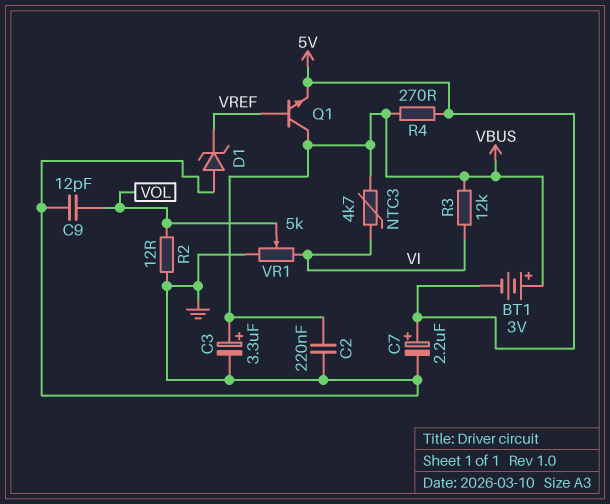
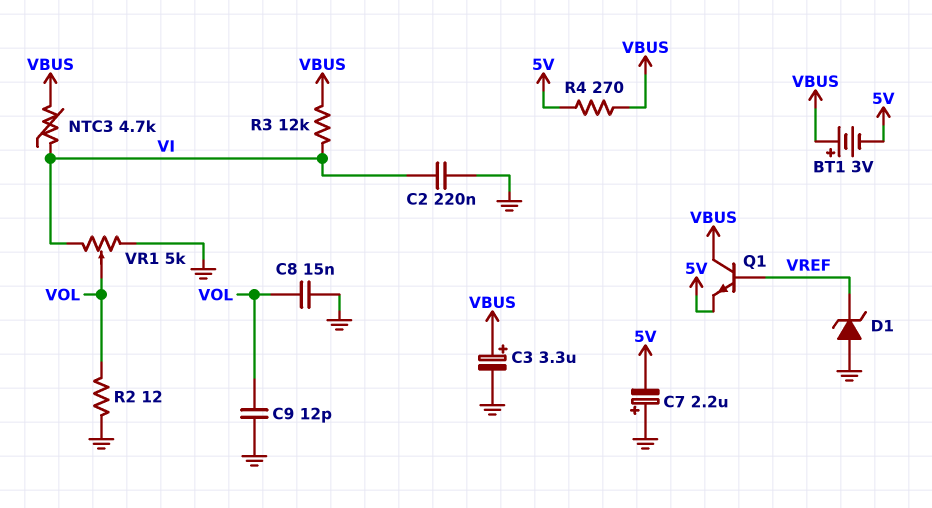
C2: 220nF (GND, VBUS) -> 220nF (GND, VI)
C7: 2.2uF (plus 5V, minus GND) -> 2.2uF (plus GND, minus 5V)
C8: none -> 15nF (GND, VOL)

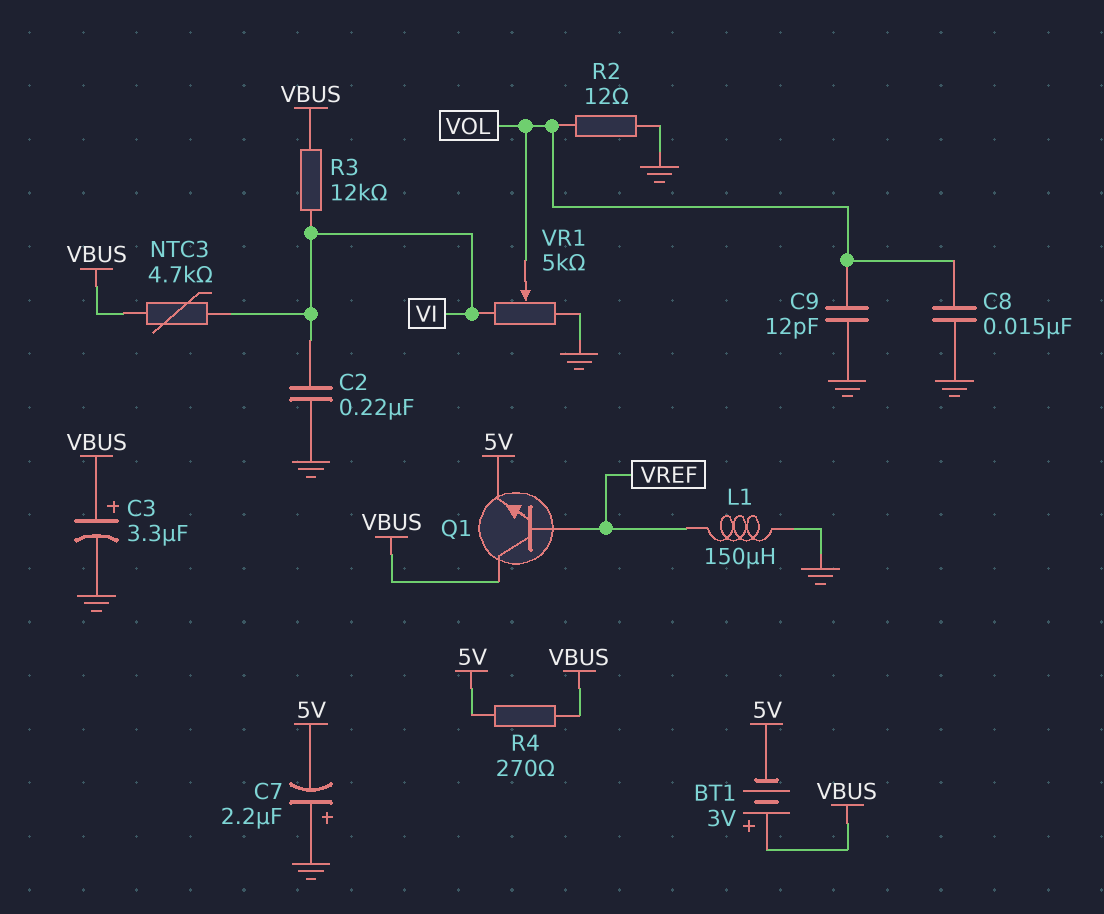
D1: zener (A GND, K VREF) -> none
L1: none -> 150uH (GND, VREF)

